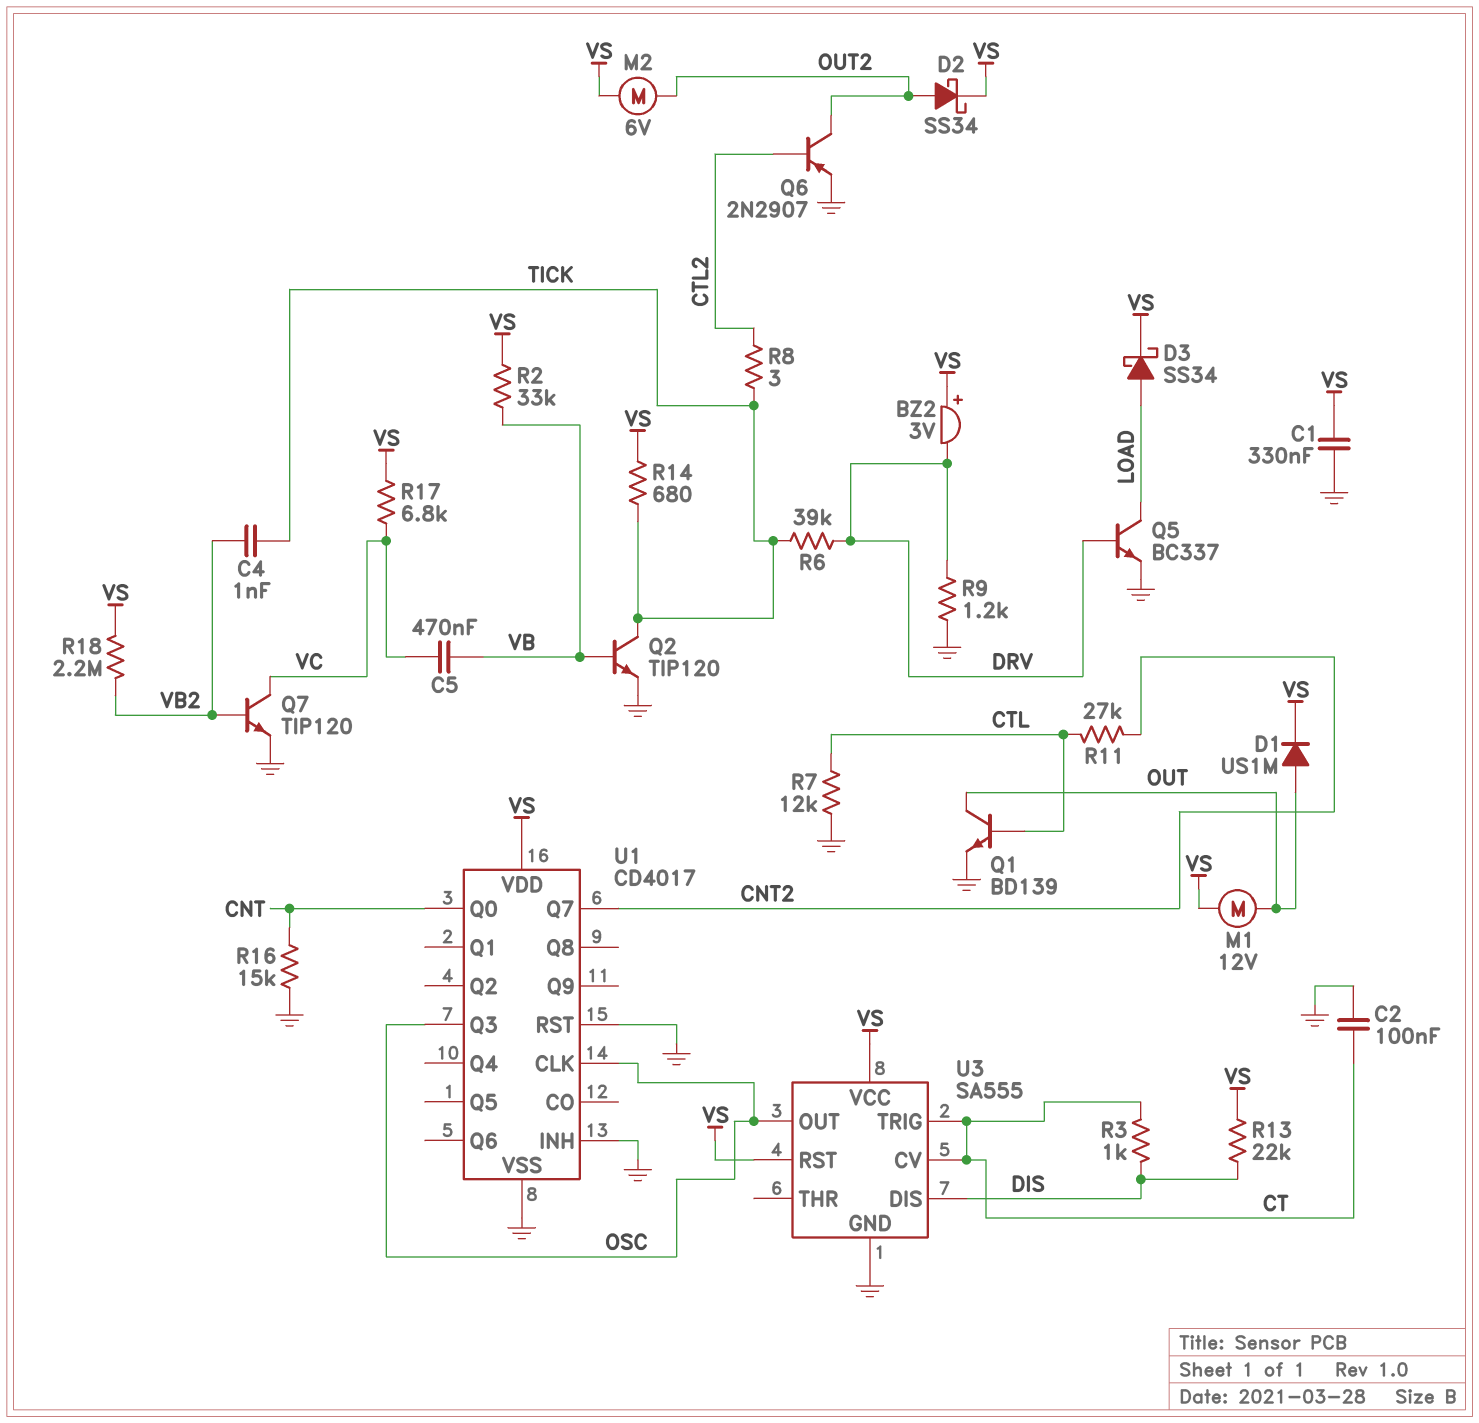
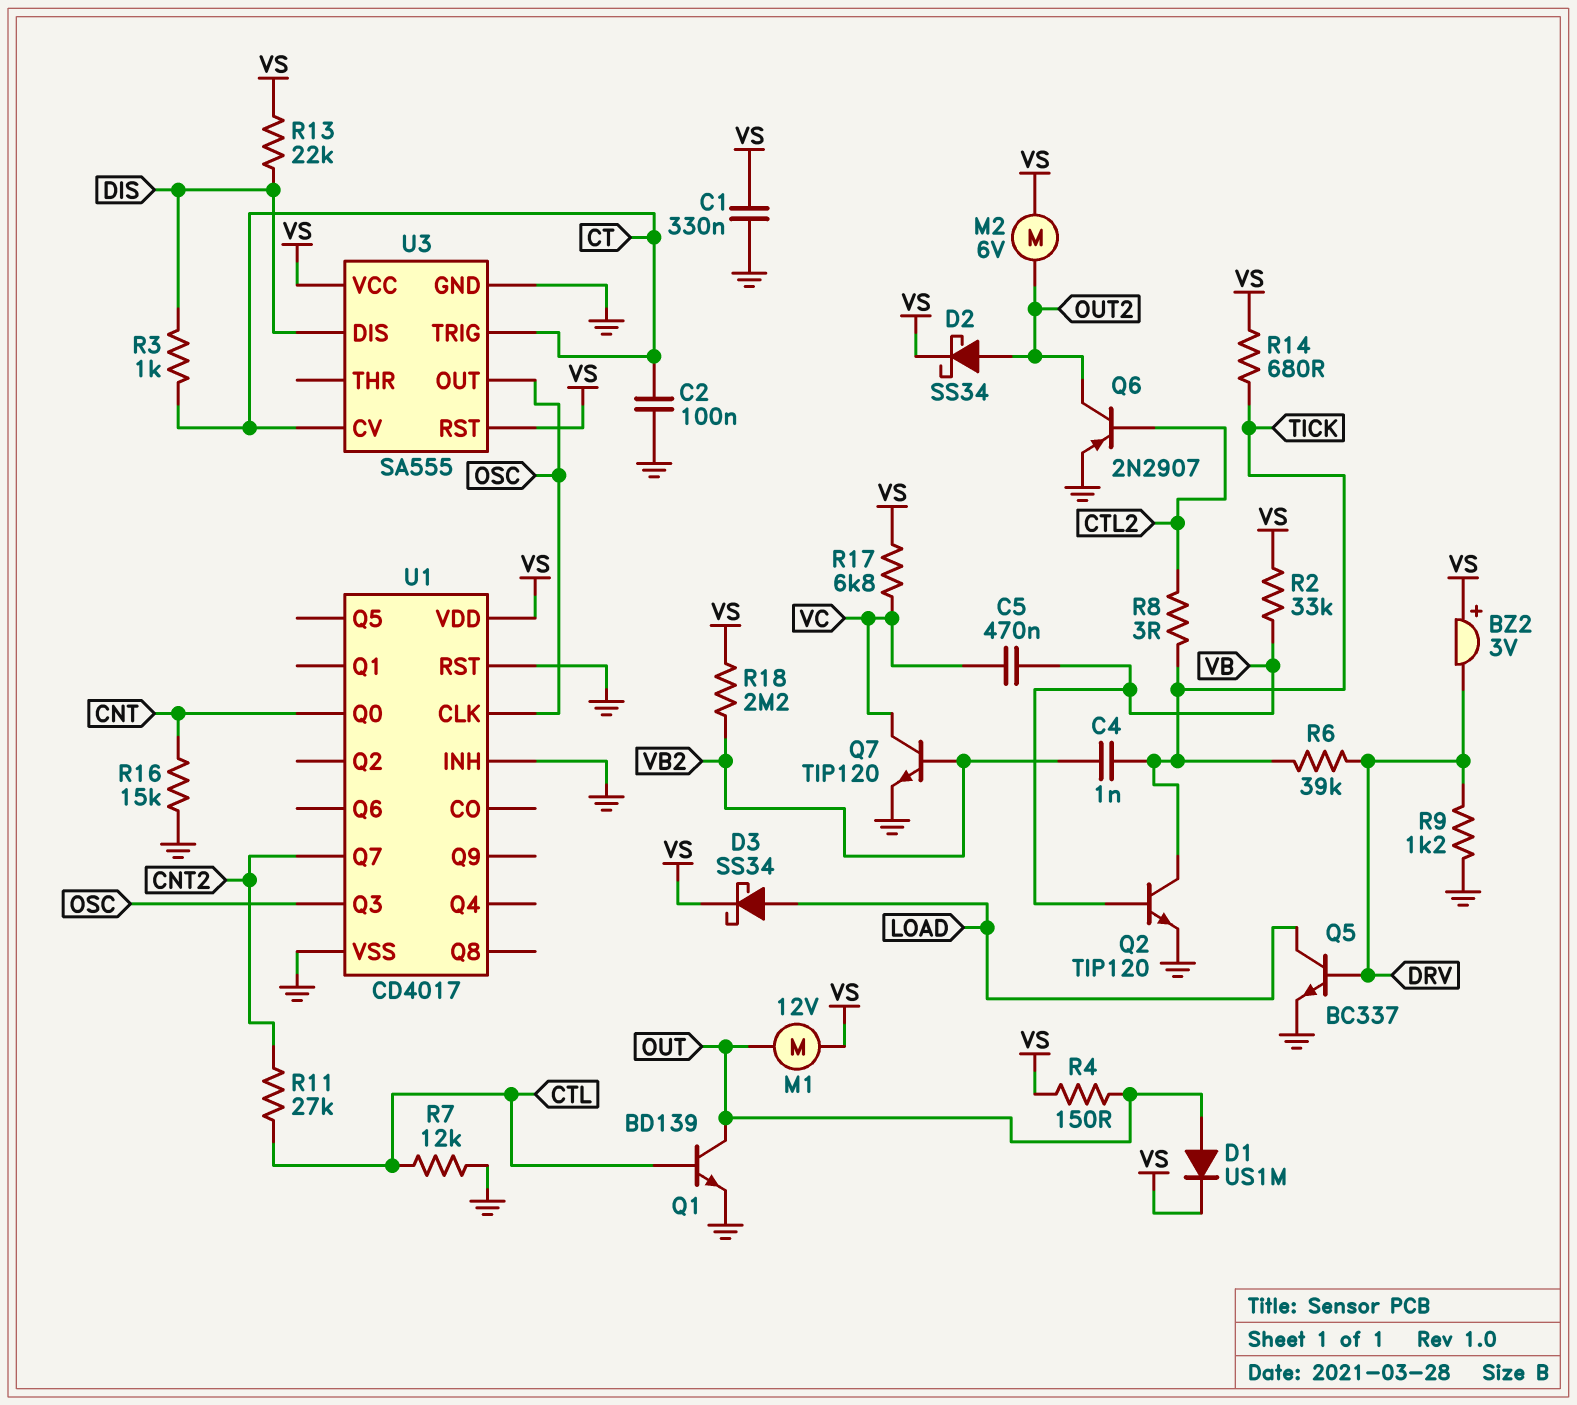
R4: none -> 150 (OUT, VS)

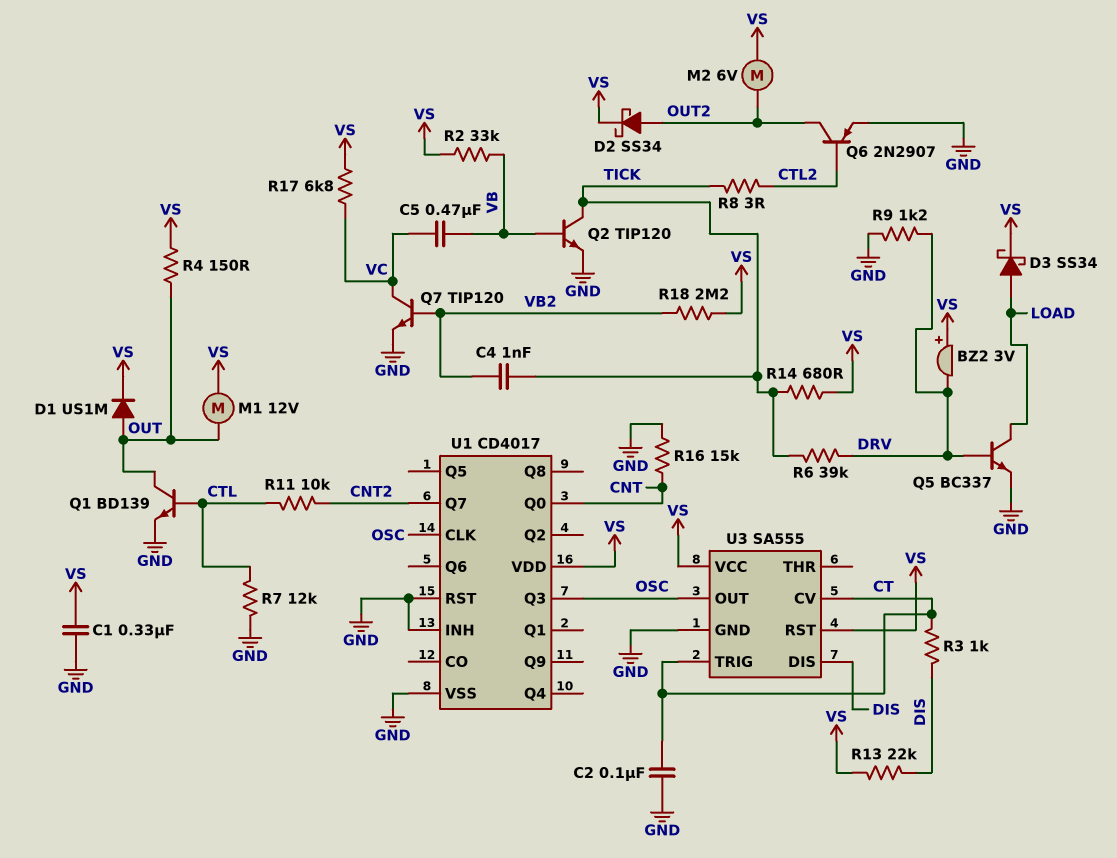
R11: 27k (CNT2, CTL) -> 10k (CNT2, CTL)

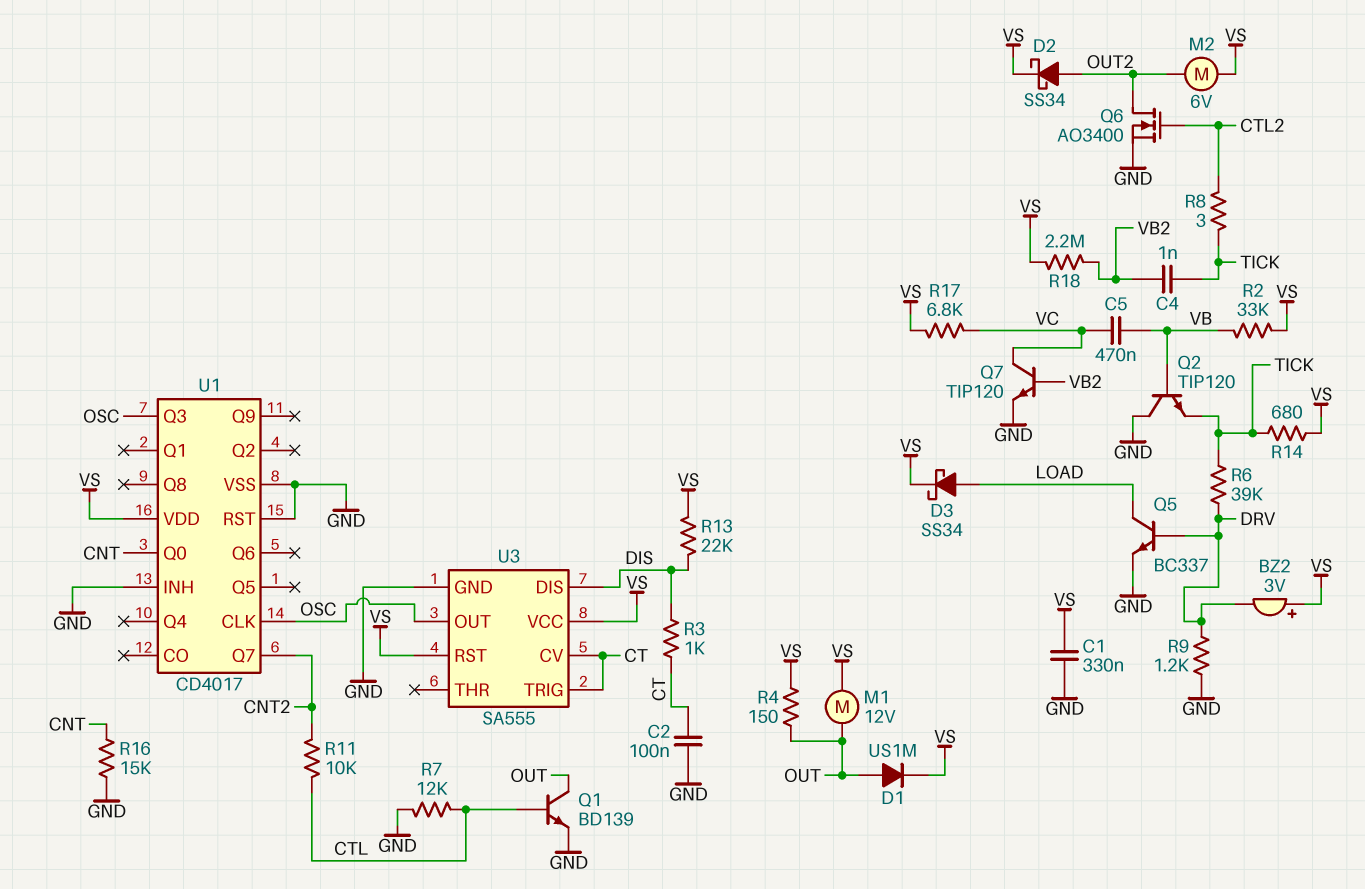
Q2: NPN TIP120 (B VB, C TICK, E GND) -> NPN TIP120 (B VB, C GND, E TICK)
Q6: PNP 2N2907 (B CTL2, C OUT2, E GND) -> NMOS AO3400 (G CTL2, D OUT2, S GND)

